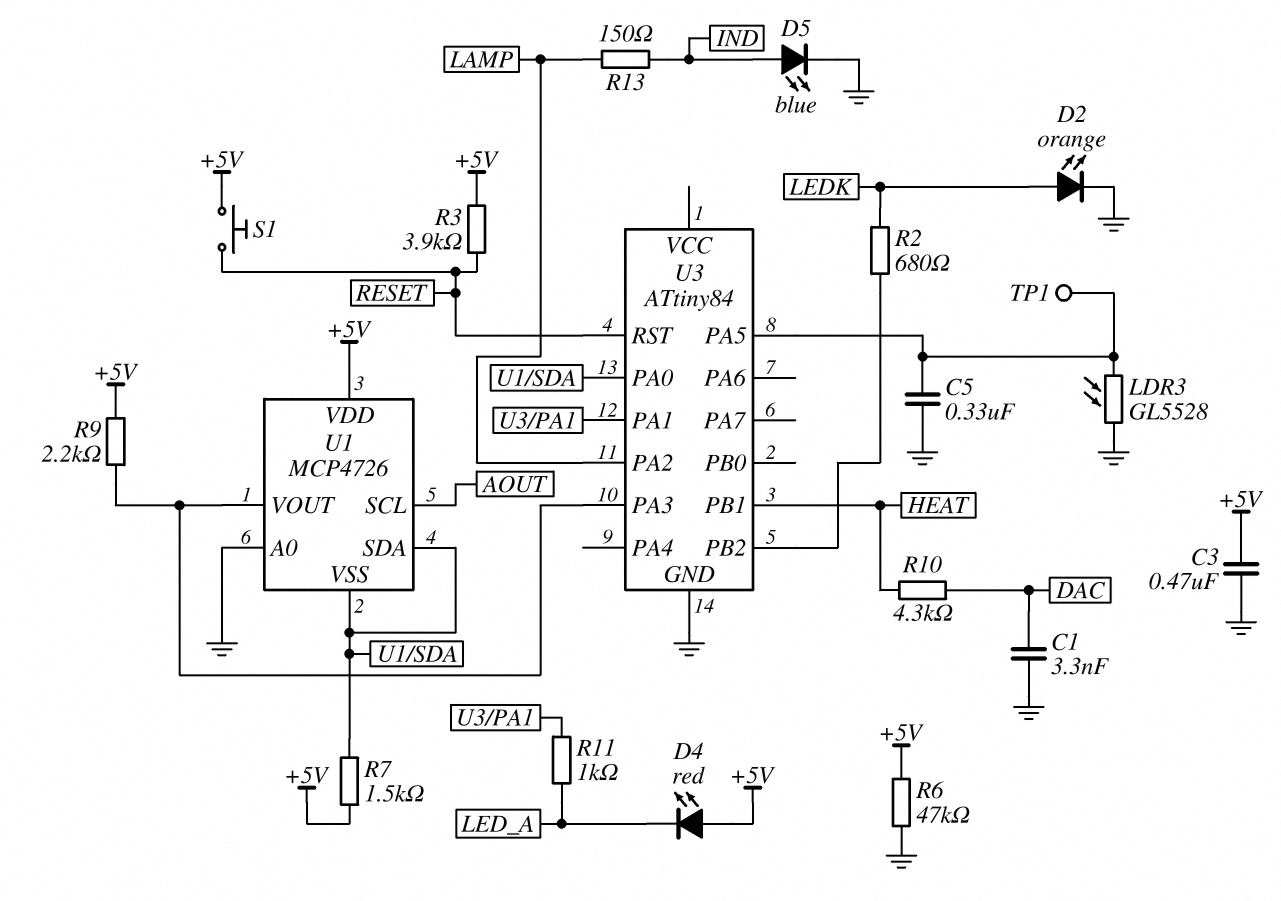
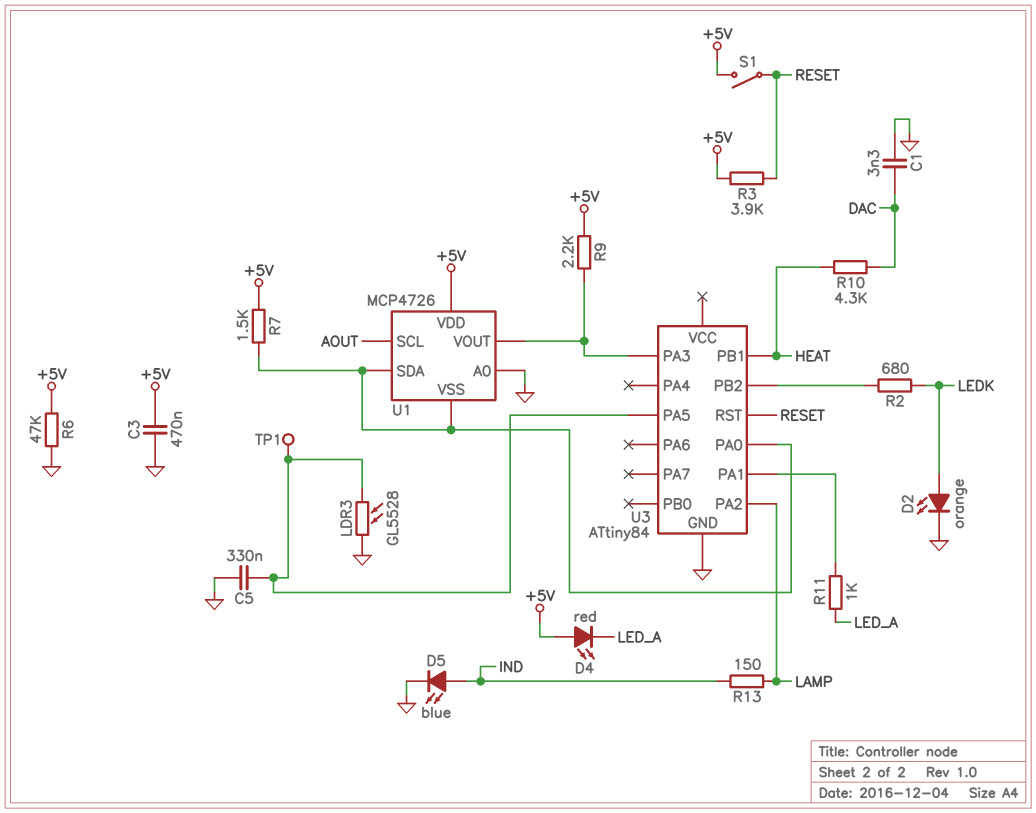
S1: button (+5V, RESET) -> switch (+5V, RESET)

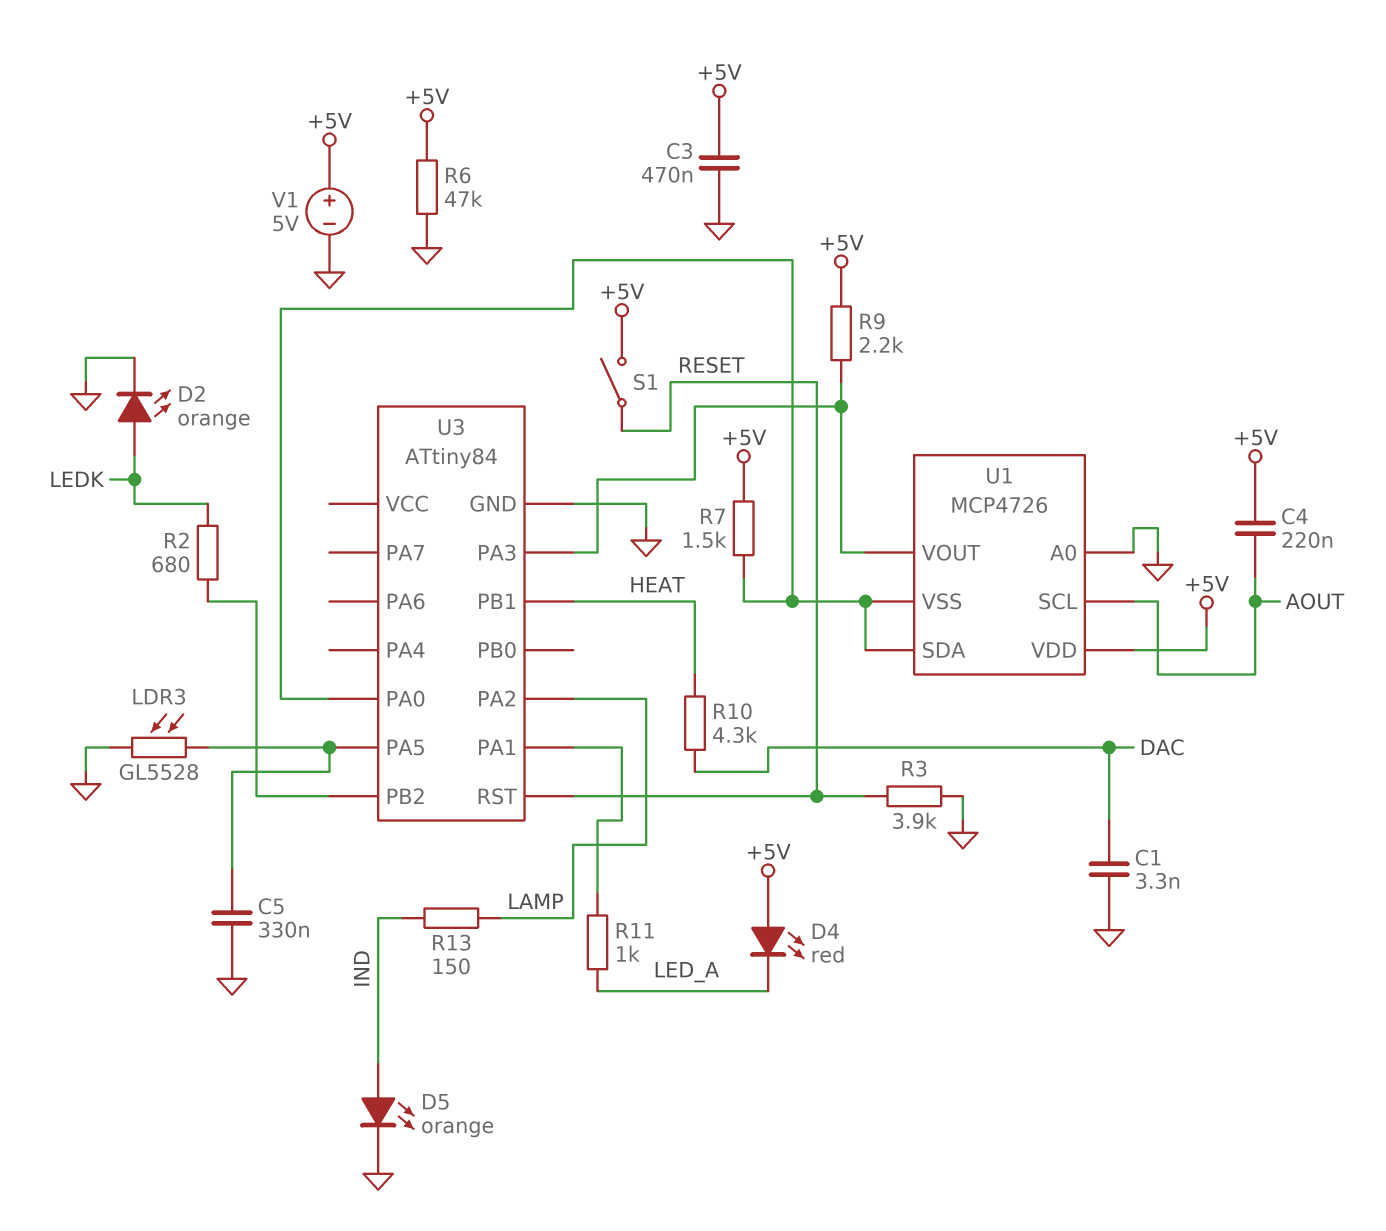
C4: none -> 220nF (+5V, AOUT)
D5: LED blue (A IND, K GND) -> LED orange (A IND, K GND)
R3: 3.9k (+5V, RESET) -> 3.9k (GND, RESET)
TP1: test point (U3/PA5) -> none
V1: none -> 5V (plus +5V, minus GND)

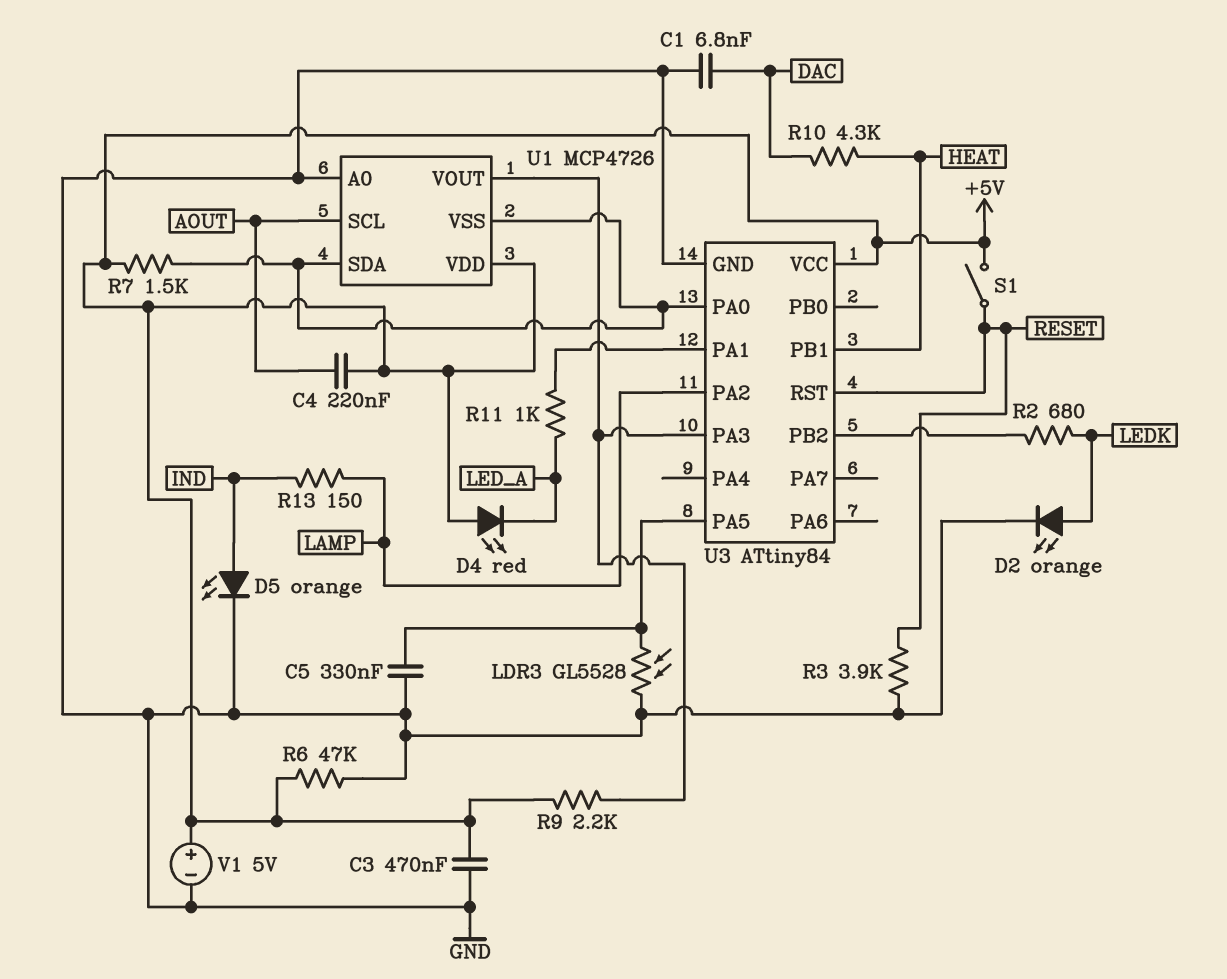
C1: 3.3nF (DAC, GND) -> 6.8nF (DAC, GND)
U3 pin VCC: none -> +5V

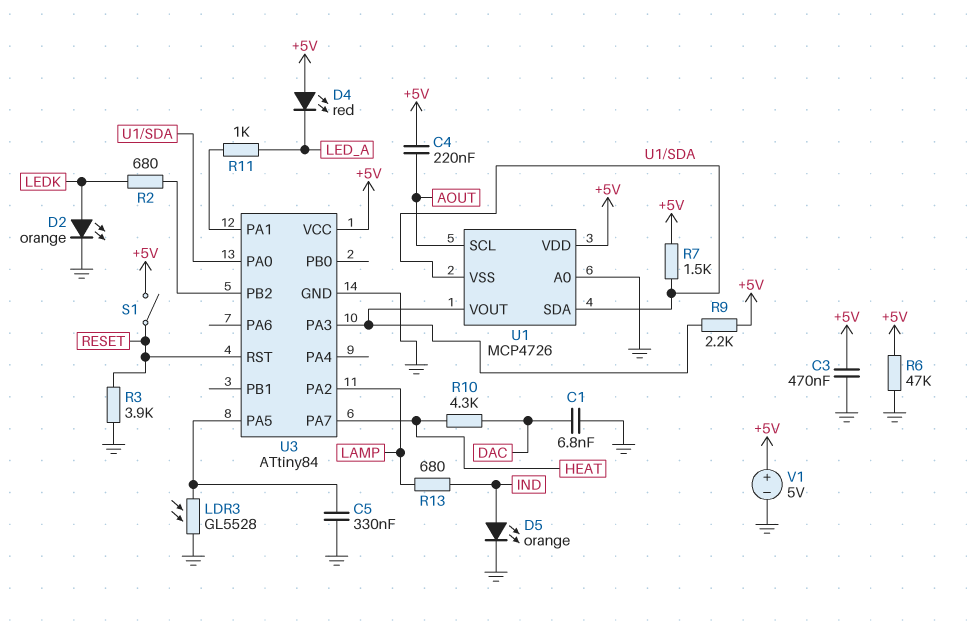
R13: 150 (IND, LAMP) -> 680 (IND, LAMP)
U3 pin PA7: none -> HEAT
U3 pin PB1: HEAT -> none

